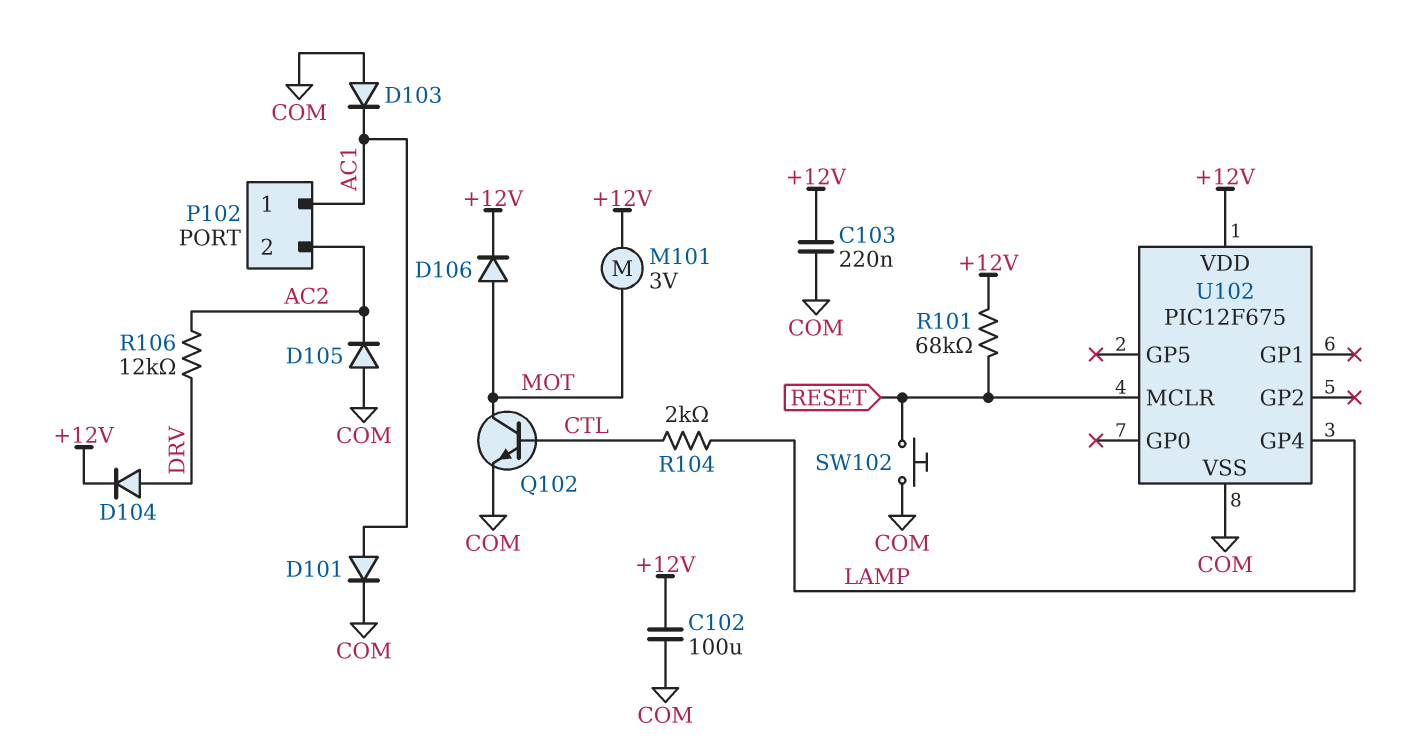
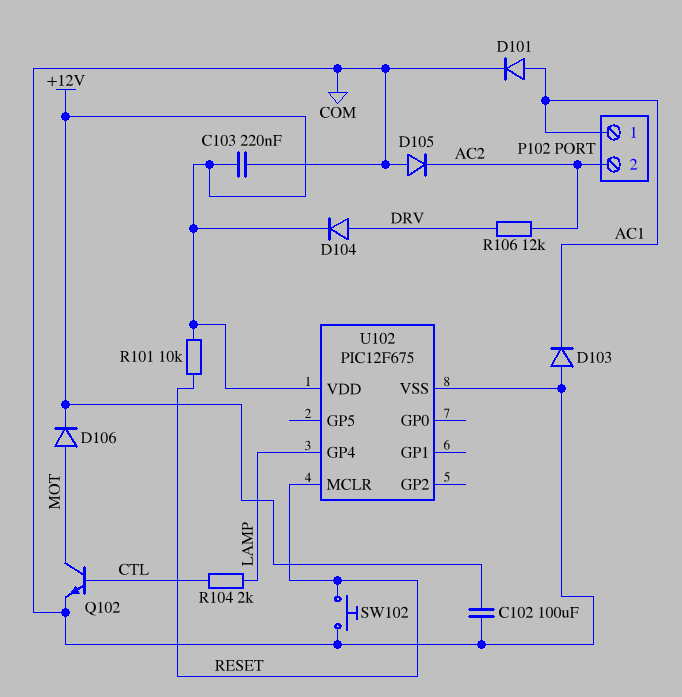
M101: motor 3V (+12V, MOT) -> none
R101: 68k (+12V, RESET) -> 10k (+12V, RESET)

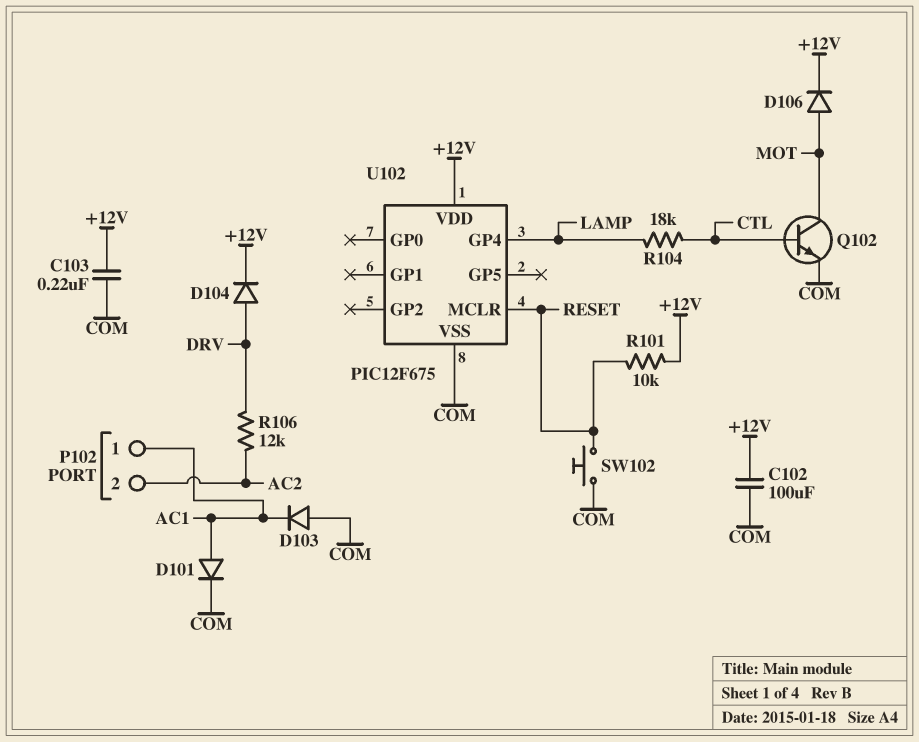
D105: diode (A COM, K AC2) -> none
R104: 2k (CTL, LAMP) -> 18k (CTL, LAMP)

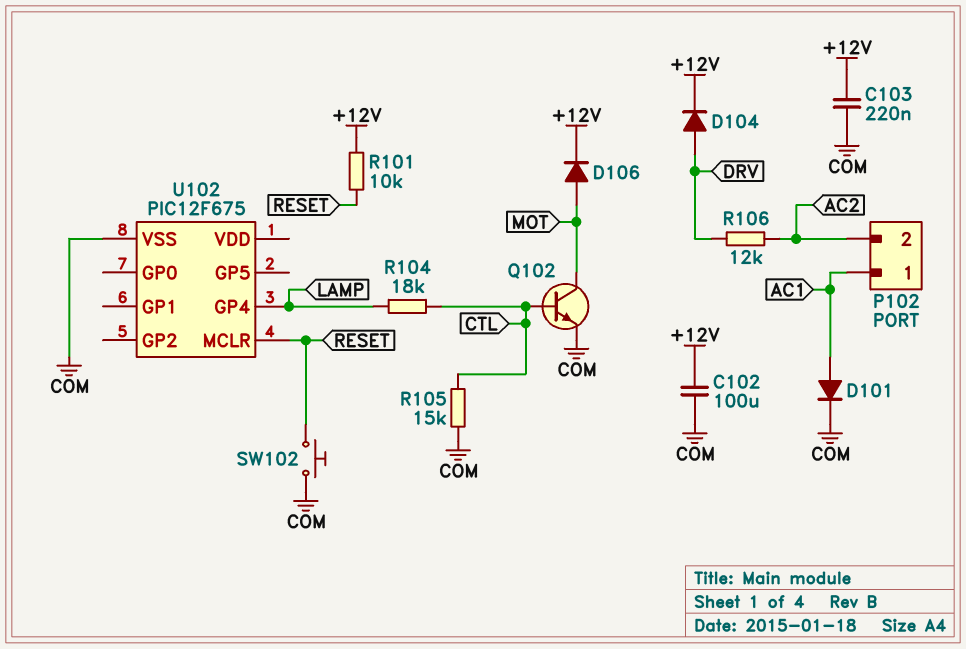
D103: diode (A COM, K AC1) -> none
R105: none -> 15k (COM, CTL)
U102 pin VDD: +12V -> none

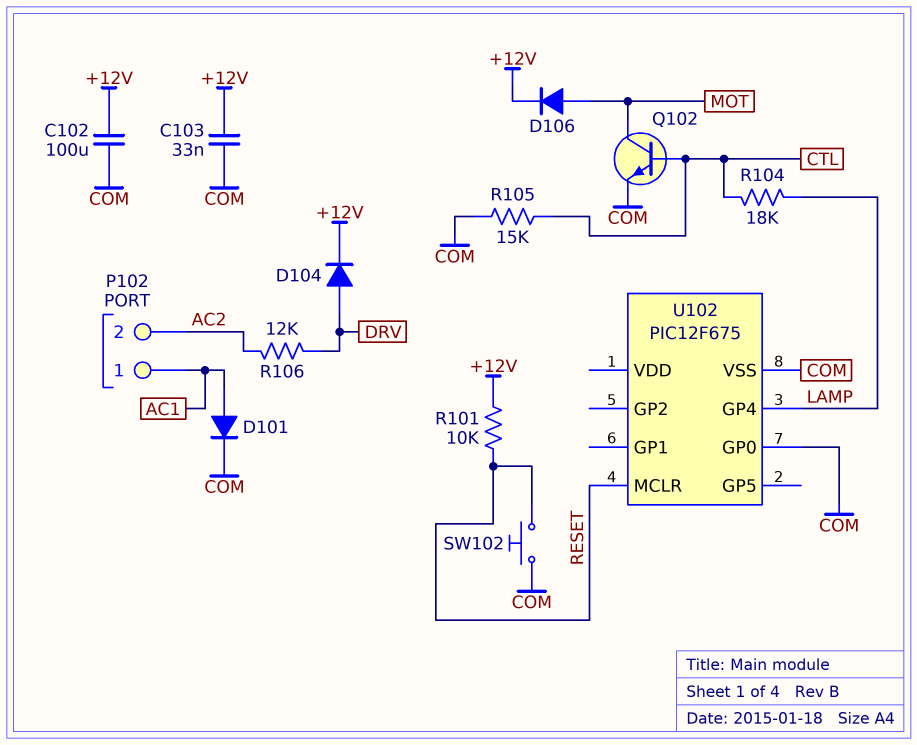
C103: 220nF (+12V, COM) -> 33nF (+12V, COM)
U102 pin GP0: none -> COM

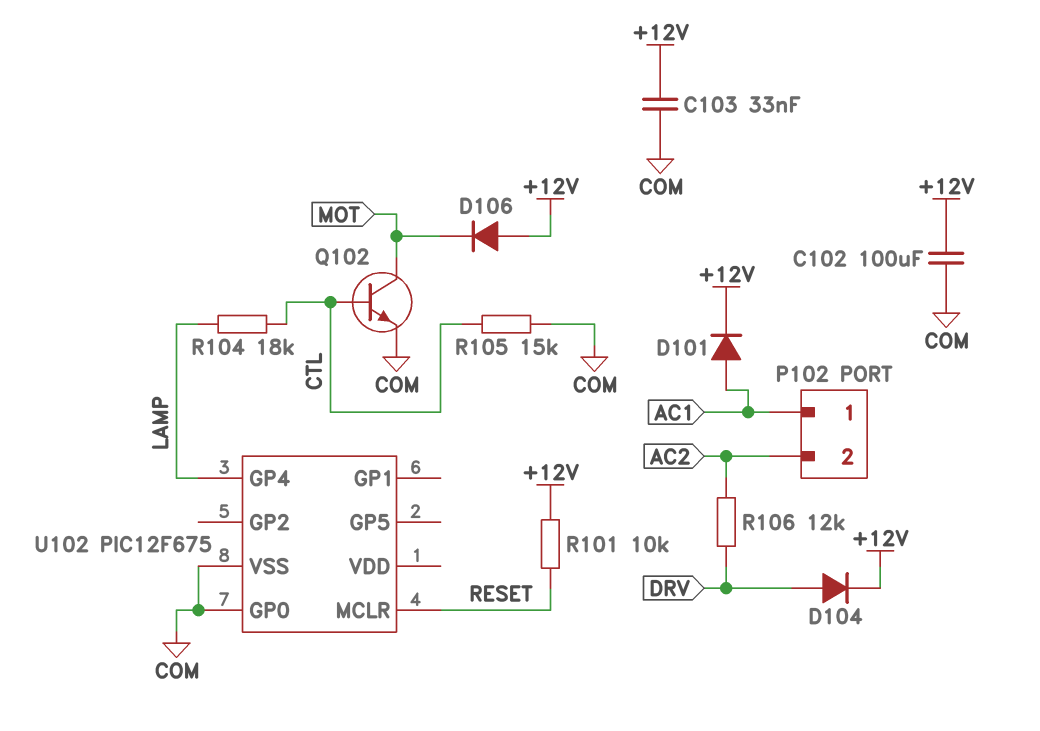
D101: diode (A AC1, K COM) -> diode (A AC1, K +12V)
D106: diode (A MOT, K +12V) -> diode (A +12V, K MOT)
SW102: button (COM, RESET) -> none

